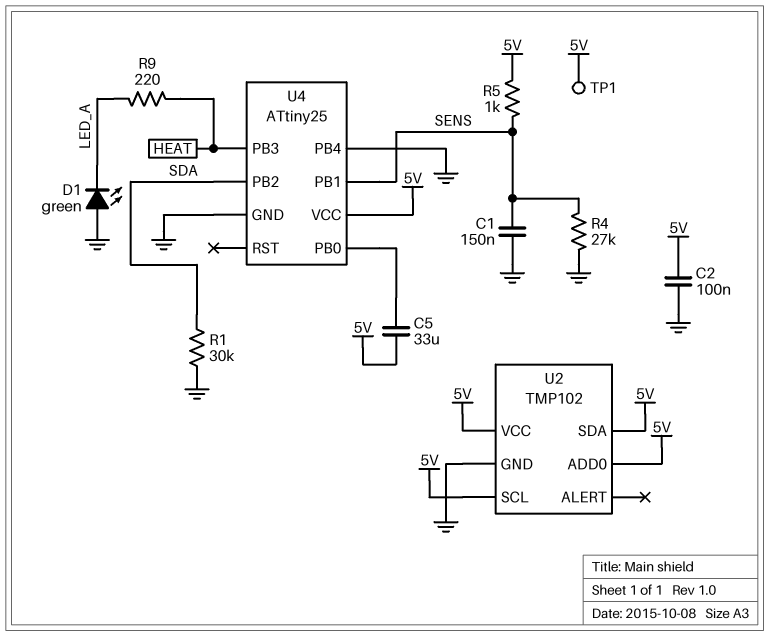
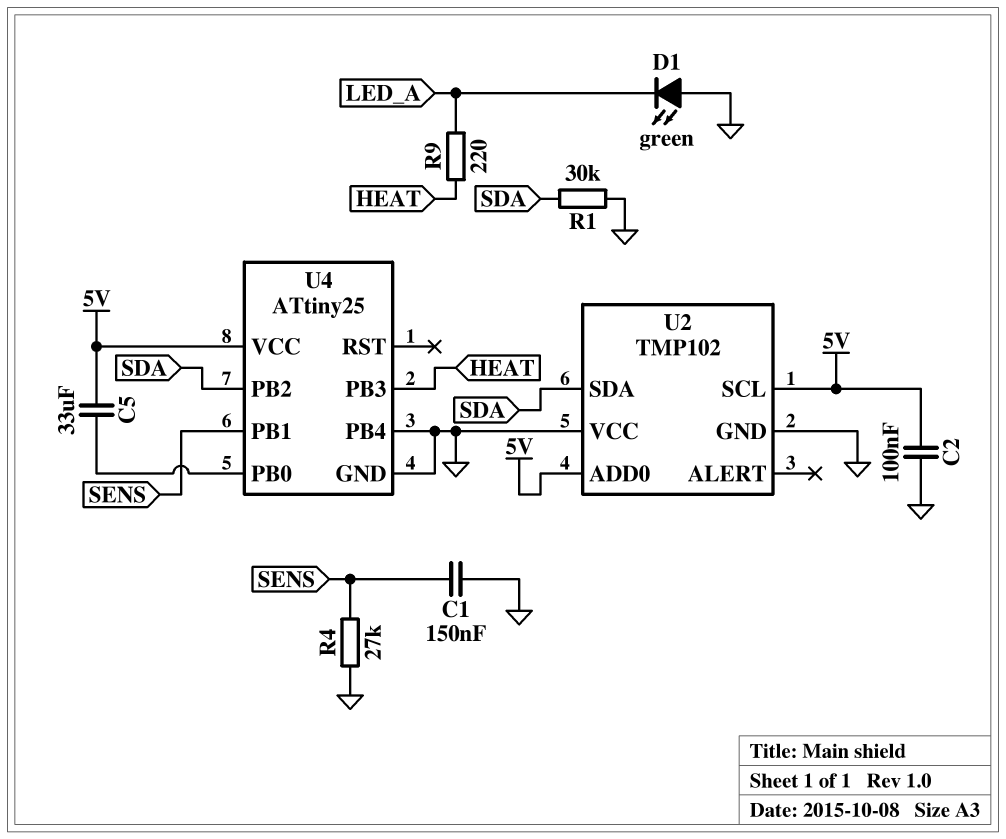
R5: 1k (5V, SENS) -> none
TP1: test point (5V) -> none
U2 pin SDA: 5V -> SDA
U2 pin VCC: 5V -> GND

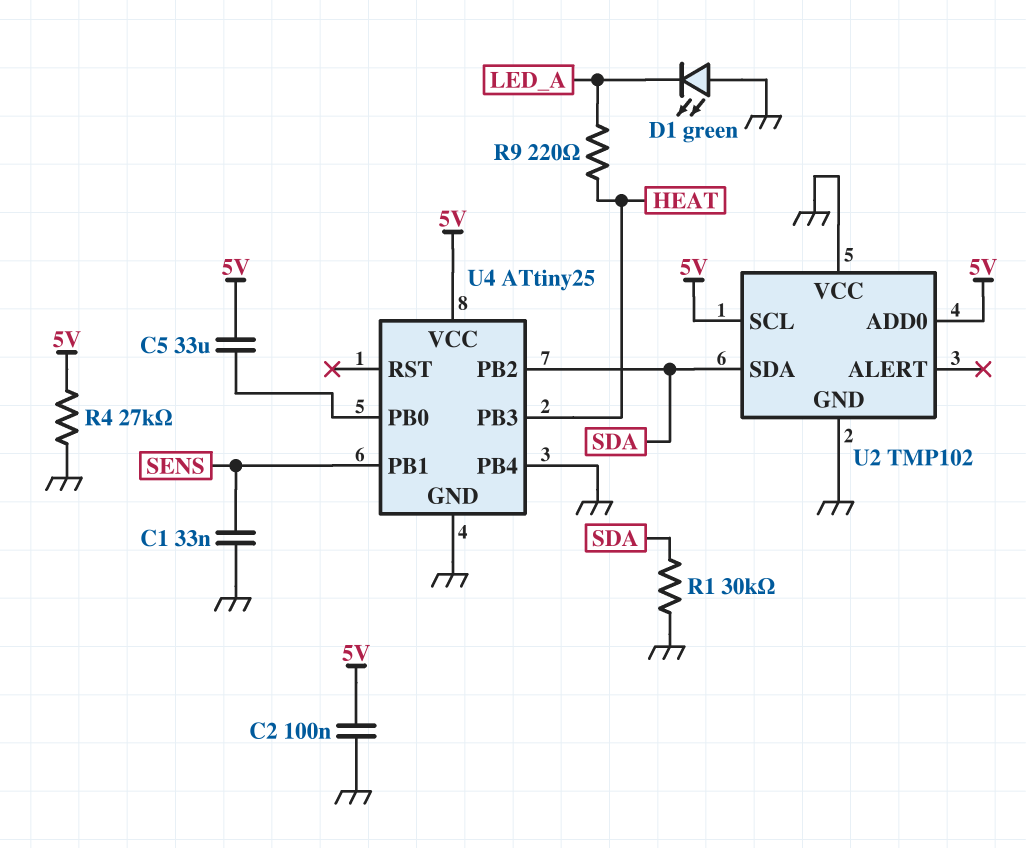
C1: 150nF (GND, SENS) -> 33nF (GND, SENS)
R4: 27k (GND, SENS) -> 27k (5V, GND)

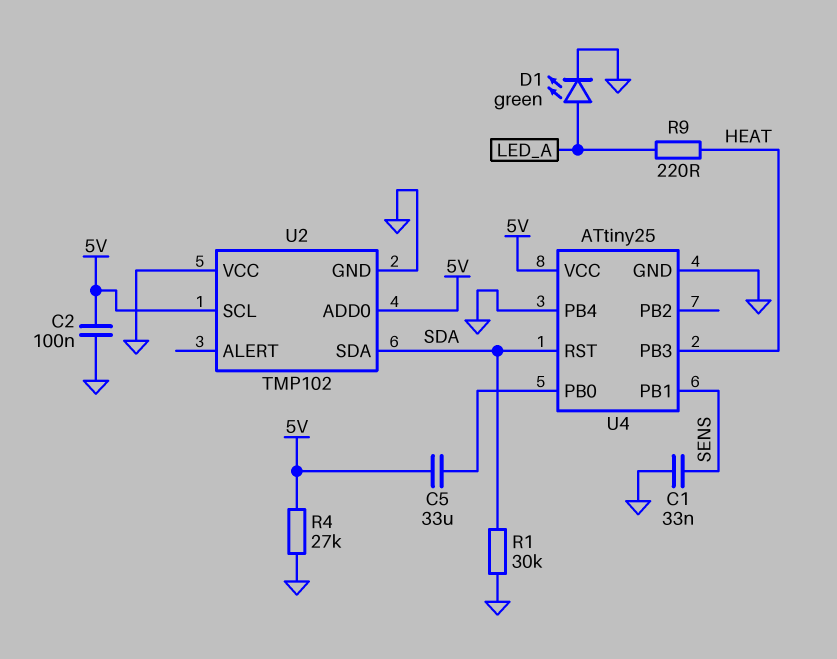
D1: LED green (A GND, K LED_A) -> LED green (A LED_A, K GND)
U4 pin PB2: SDA -> none
U4 pin RST: none -> SDA

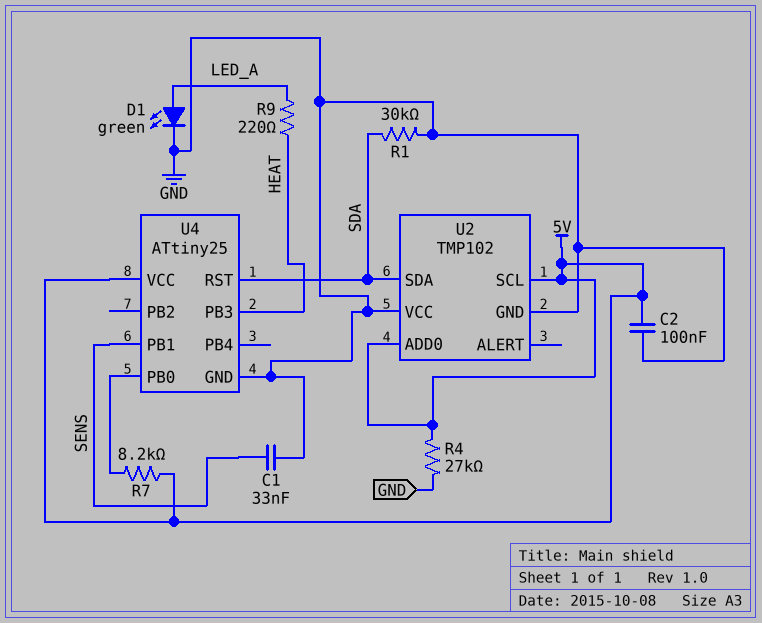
C5: 33uF (5V, U4/PB0) -> none
R7: none -> 8.2k (5V, U4/PB0)
U4 pin PB4: GND -> none

